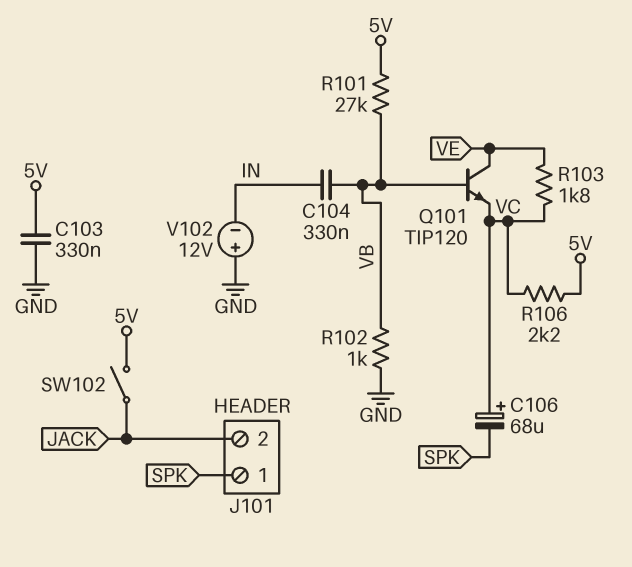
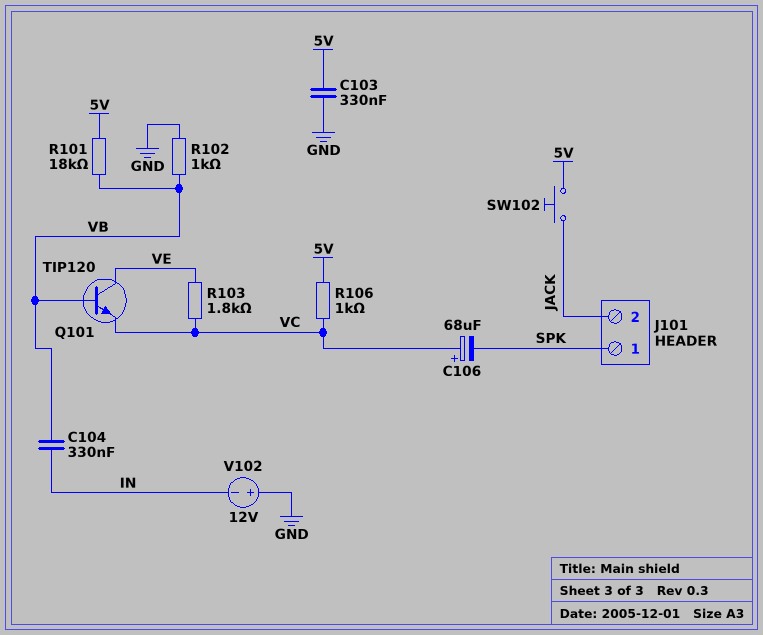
R101: 27k (5V, VB) -> 18k (5V, VB)
R106: 2.2k (5V, VC) -> 1k (5V, VC)
SW102: switch (5V, JACK) -> button (5V, JACK)

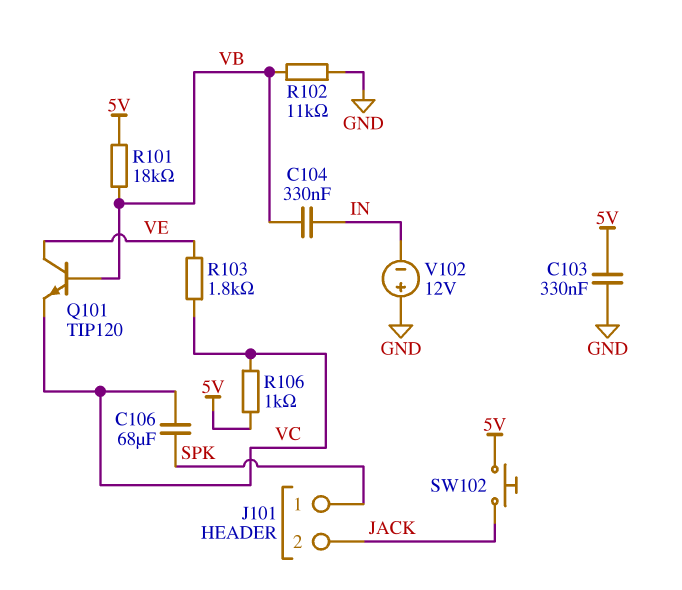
C106: 68uF (plus VC, minus SPK) -> 68uF (SPK, VC)
R102: 1k (GND, VB) -> 11k (GND, VB)

